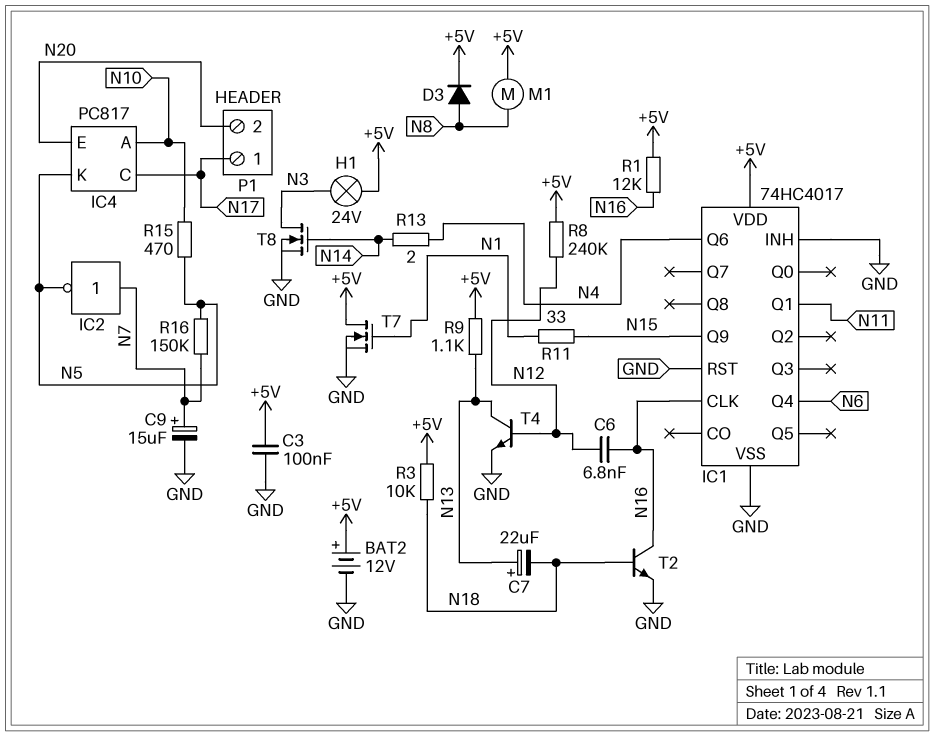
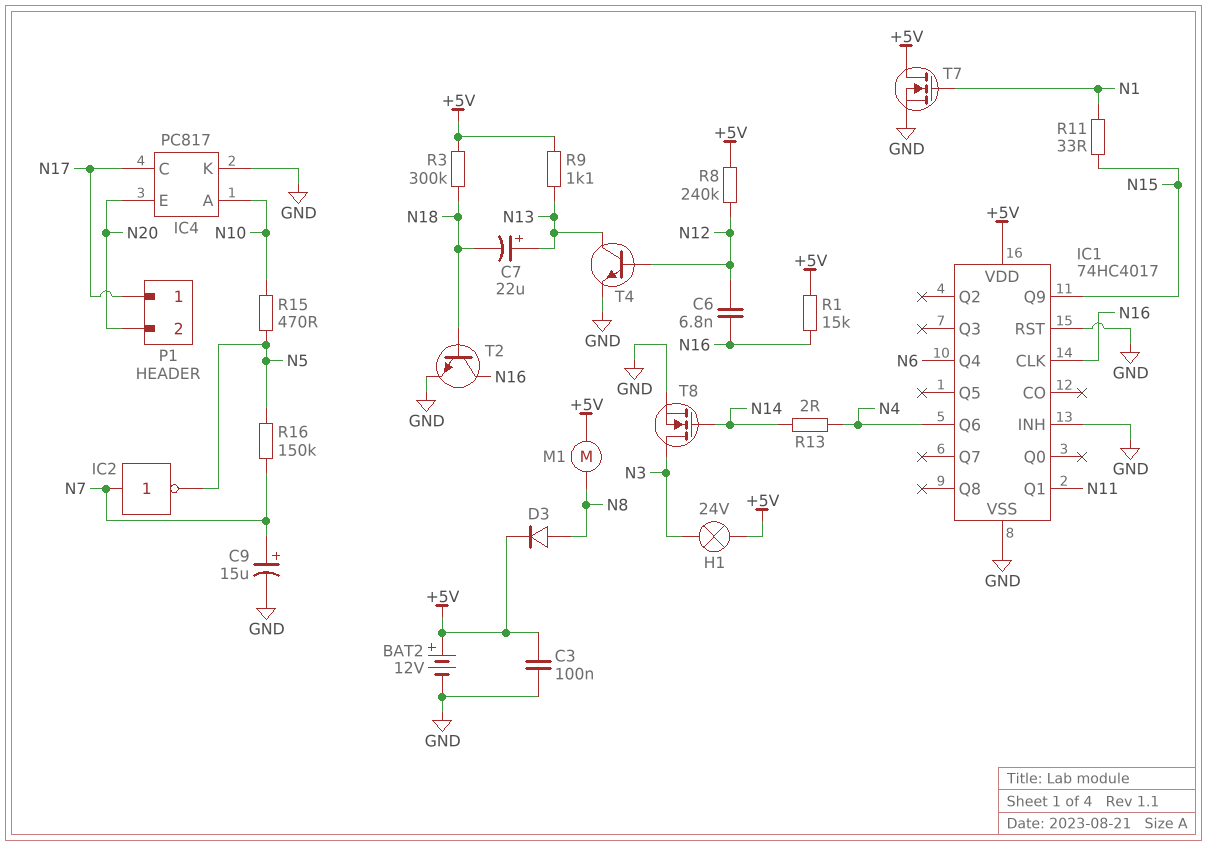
IC4 pin K: N5 -> GND
R1: 12k (+5V, N16) -> 15k (+5V, N16)
R3: 10k (+5V, N18) -> 300k (+5V, N18)

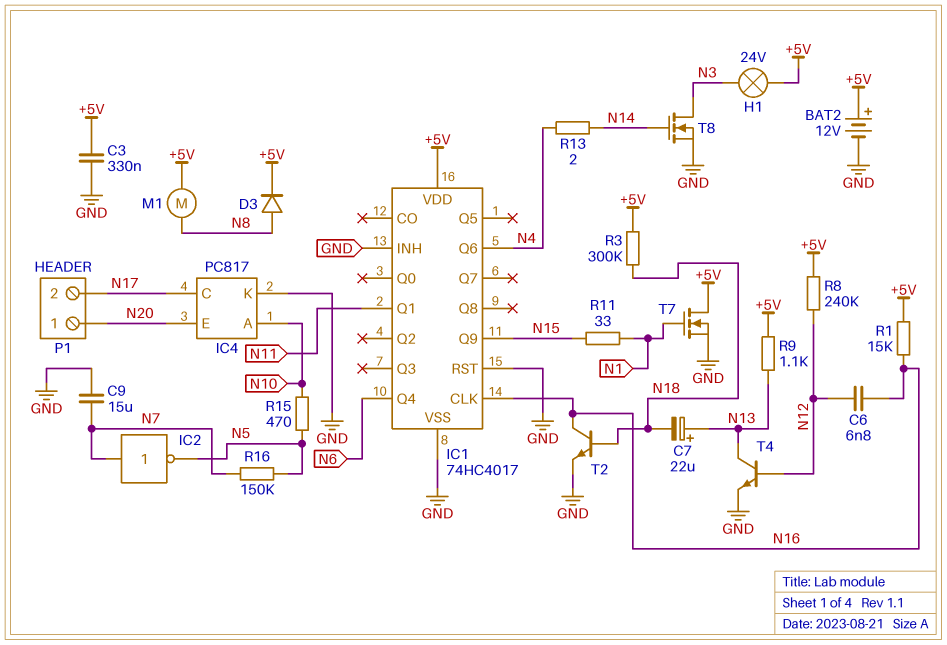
C3: 100nF (+5V, GND) -> 330nF (+5V, GND)
C9: 15uF (plus N7, minus GND) -> 15uF (GND, N7)
P1 pin 1: N17 -> N20
P1 pin 2: N20 -> N17

